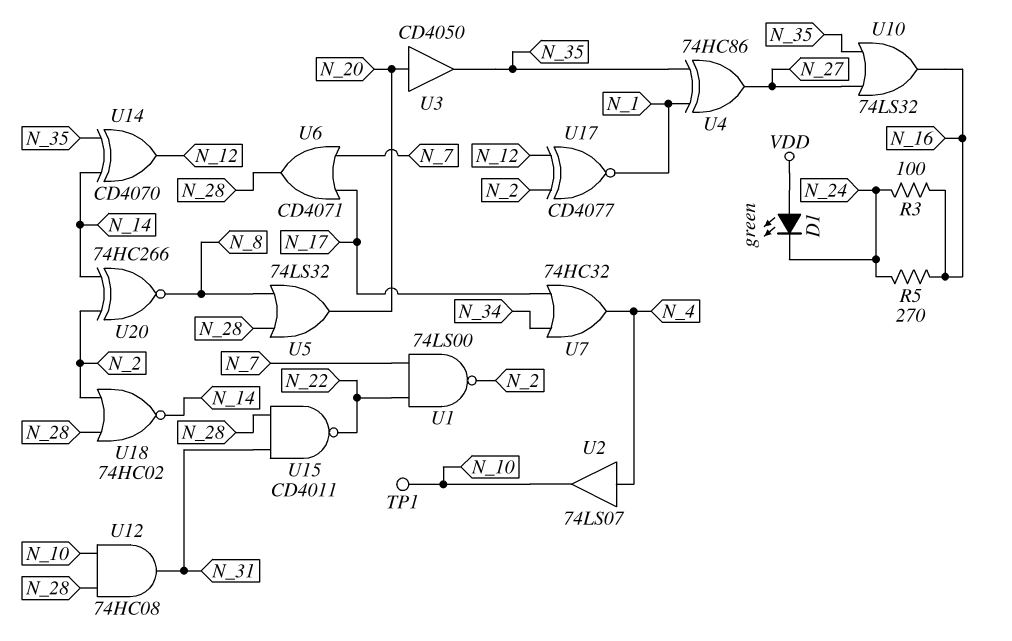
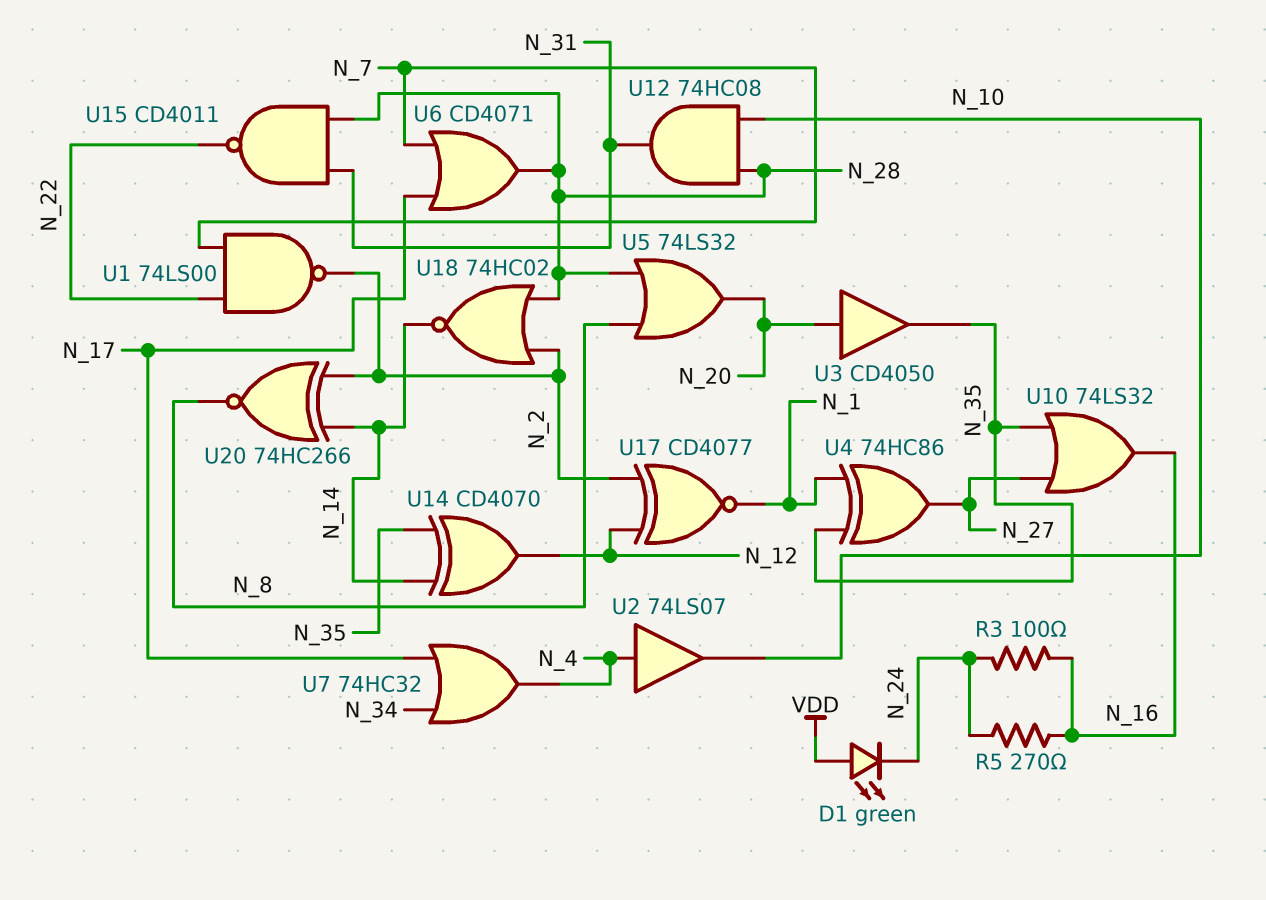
TP1: test point (N_10) -> none

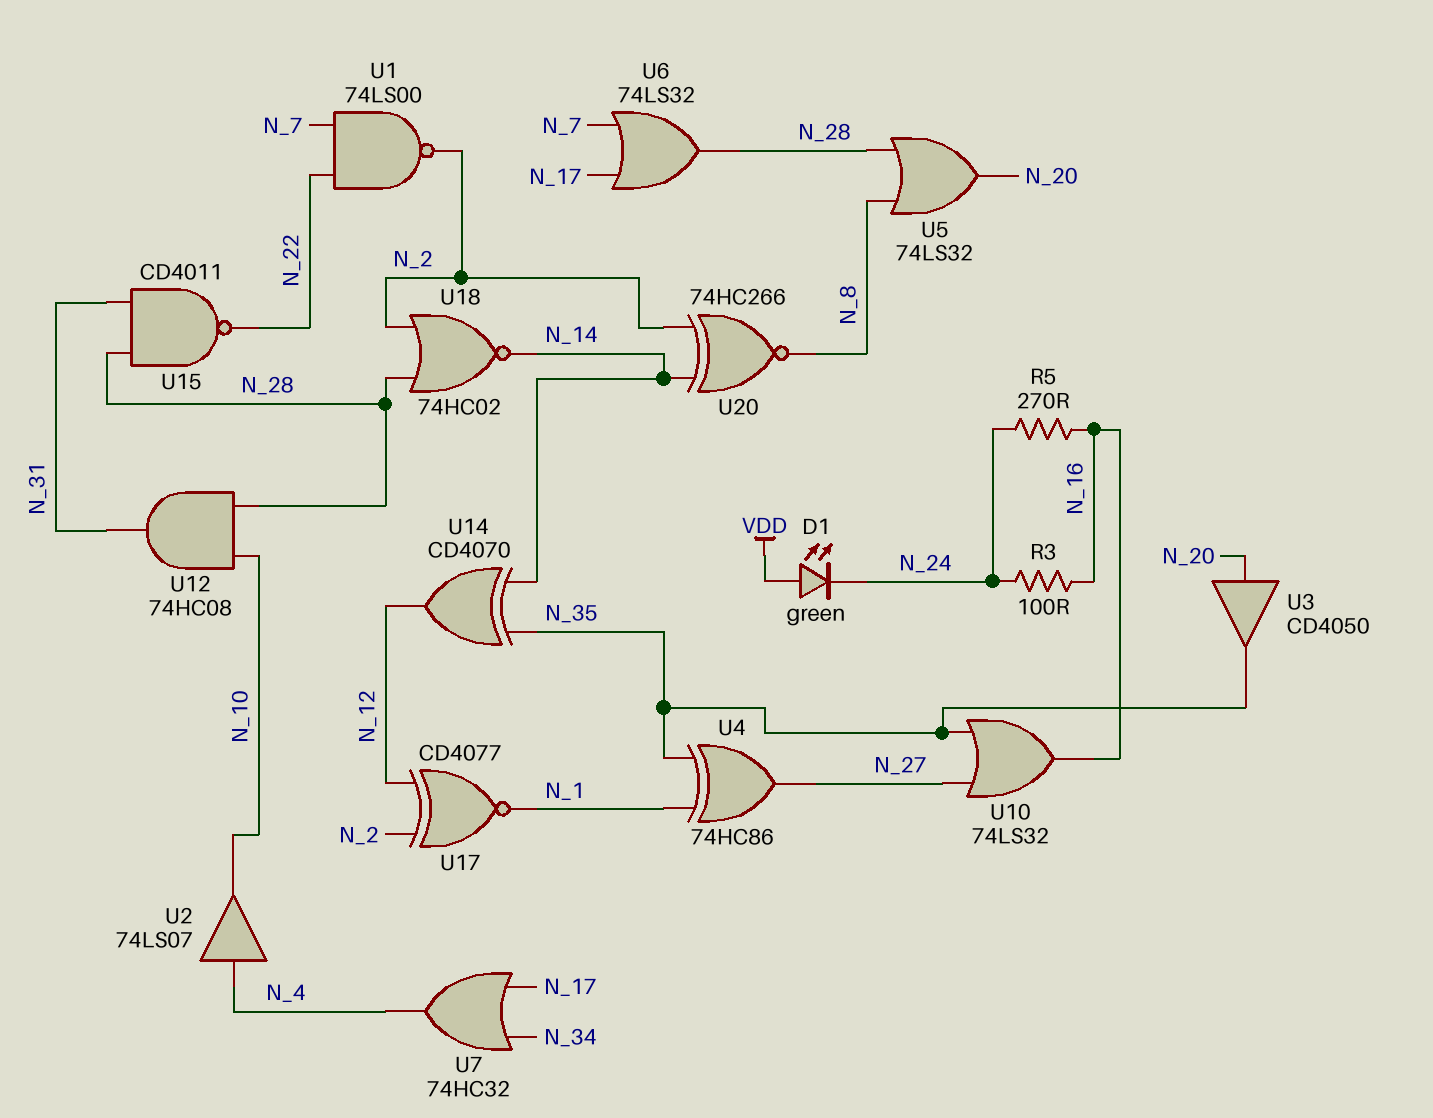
U6: OR CD4071 (in N_7, in N_17, out N_28) -> OR 74LS32 (in N_7, in N_17, out N_28)

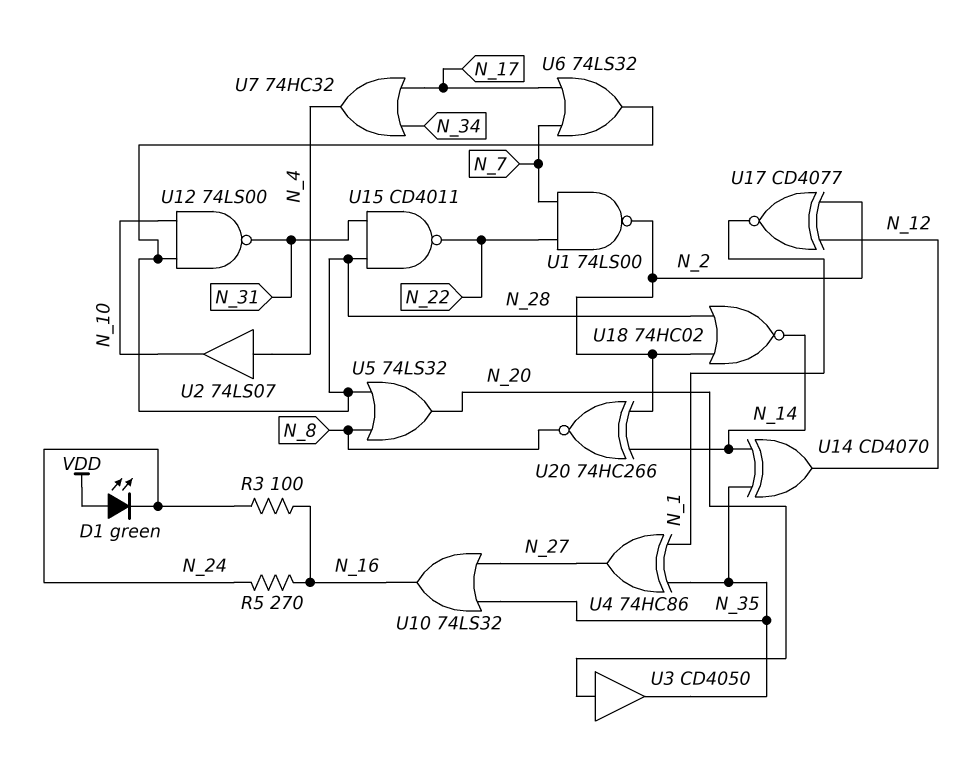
U12: AND 74HC08 (in N_10, in N_28, out N_31) -> NAND 74LS00 (in N_10, in N_28, out N_31)

